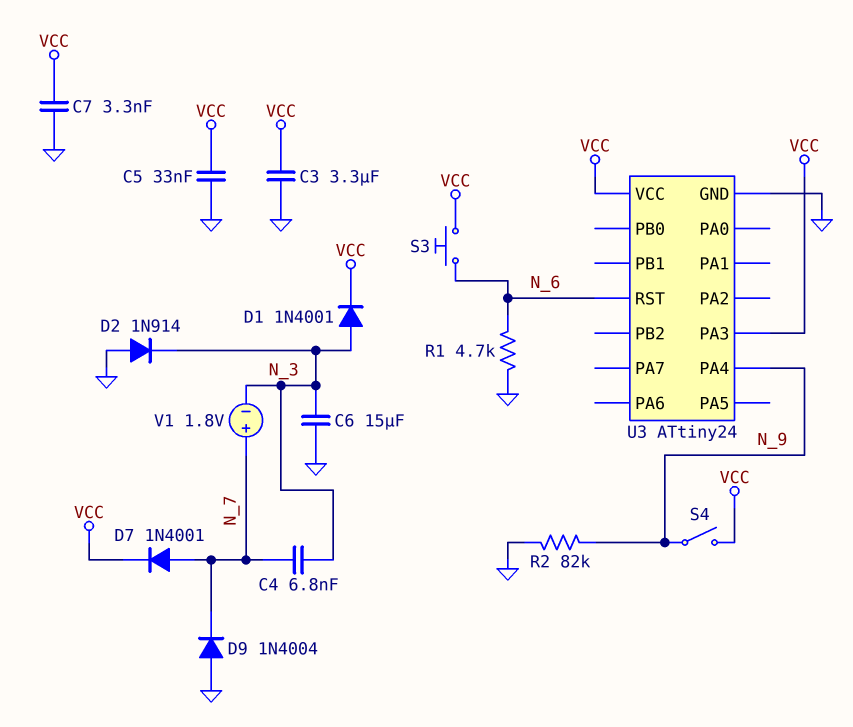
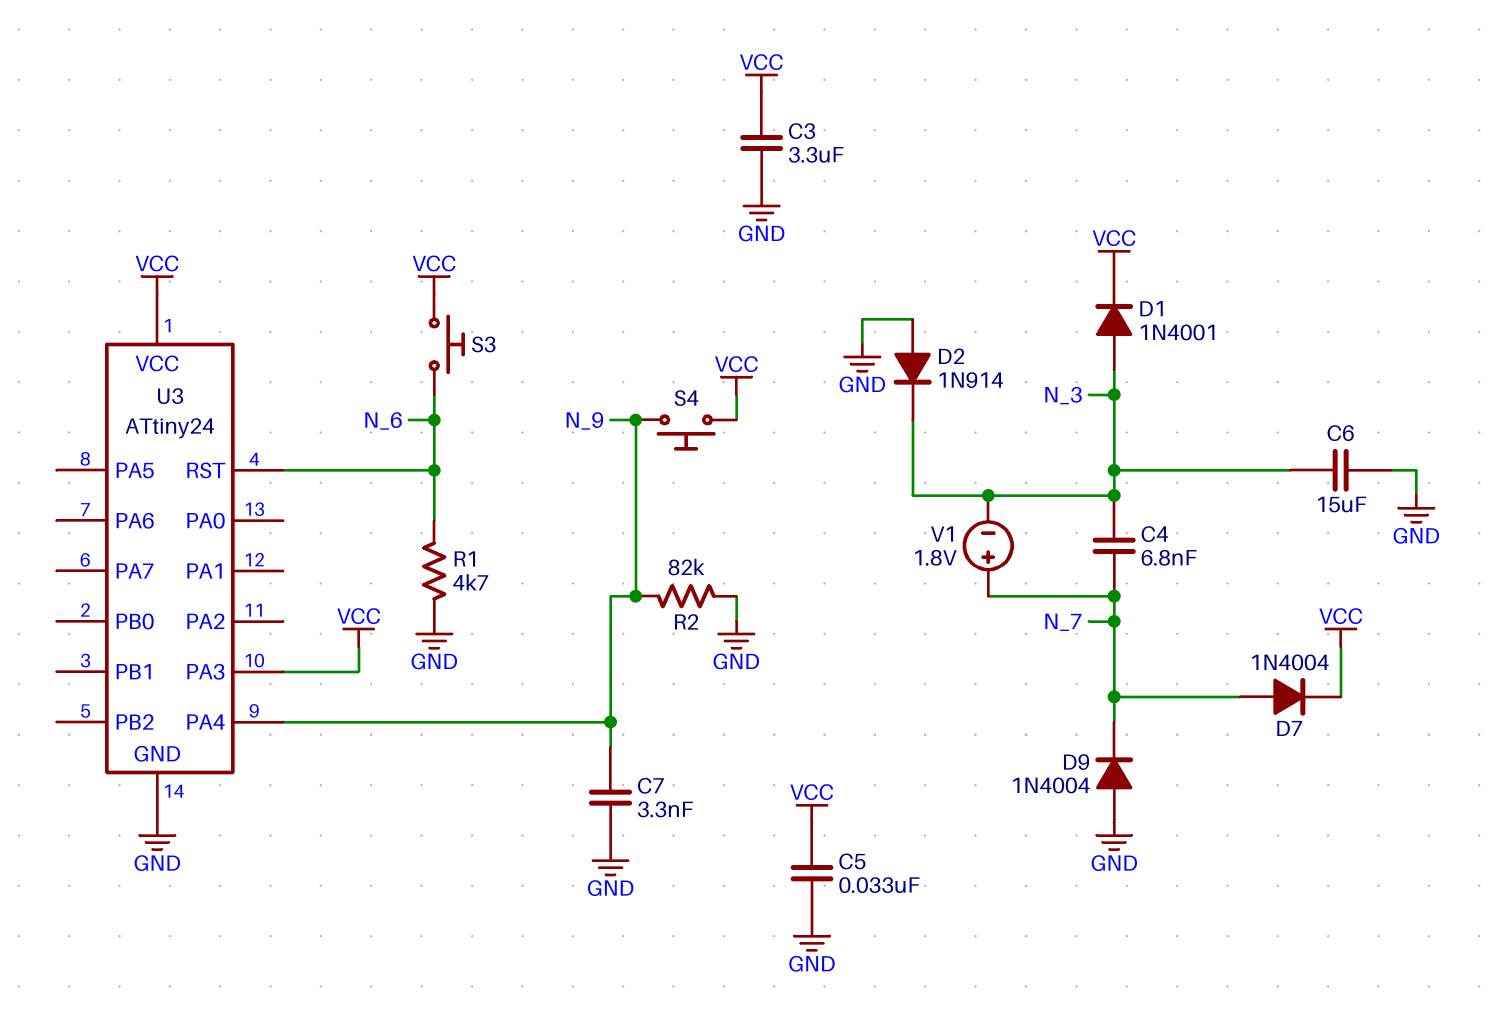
C7: 3.3nF (GND, VCC) -> 3.3nF (GND, N_9)
D7: diode 1N4001 (A N_7, K VCC) -> diode 1N4004 (A N_7, K VCC)
S4: switch (N_9, VCC) -> button (N_9, VCC)

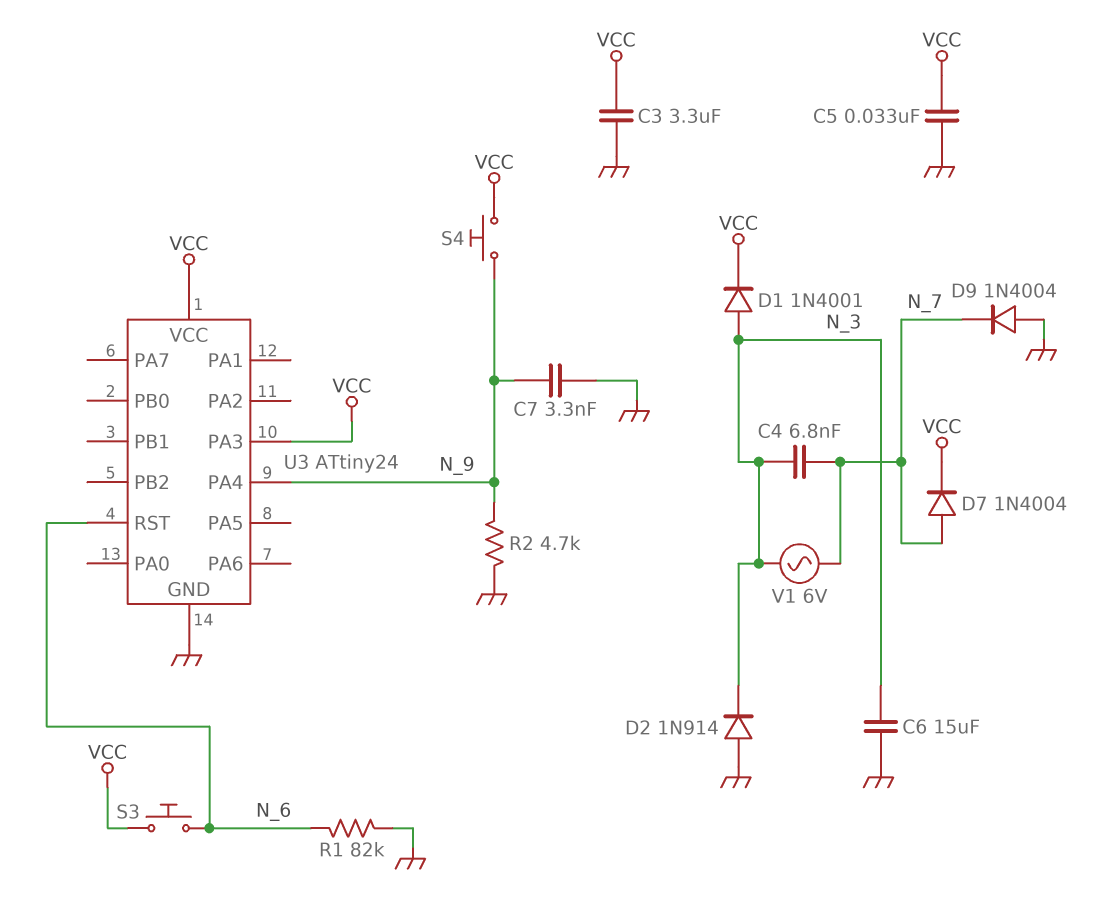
R1: 4.7k (GND, N_6) -> 82k (GND, N_6)
R2: 82k (GND, N_9) -> 4.7k (GND, N_9)
V1: 1.8V (plus N_7, minus N_3) -> AC 6V (N_3, N_7)

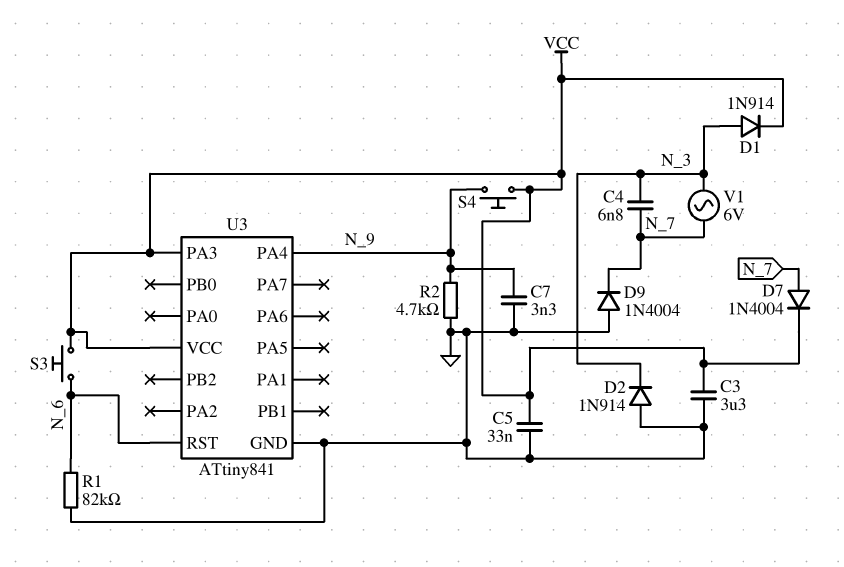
C6: 15uF (GND, N_3) -> none
D1: diode 1N4001 (A N_3, K VCC) -> diode 1N914 (A N_3, K VCC)
U3: ATtiny24 -> ATtiny841

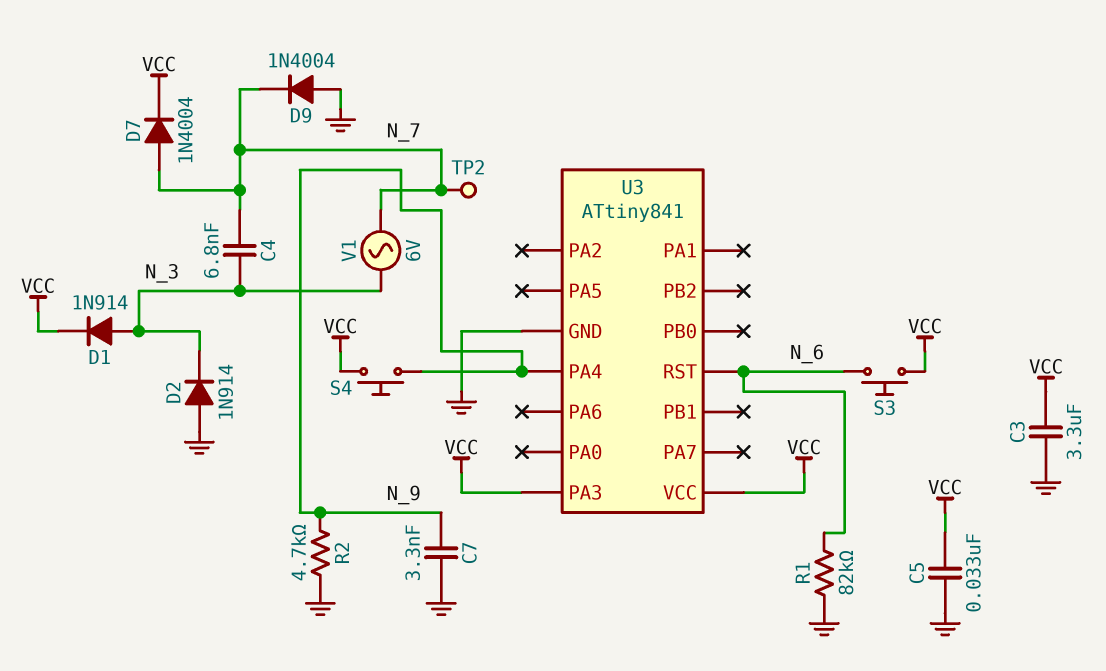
TP2: none -> test point (N_7)

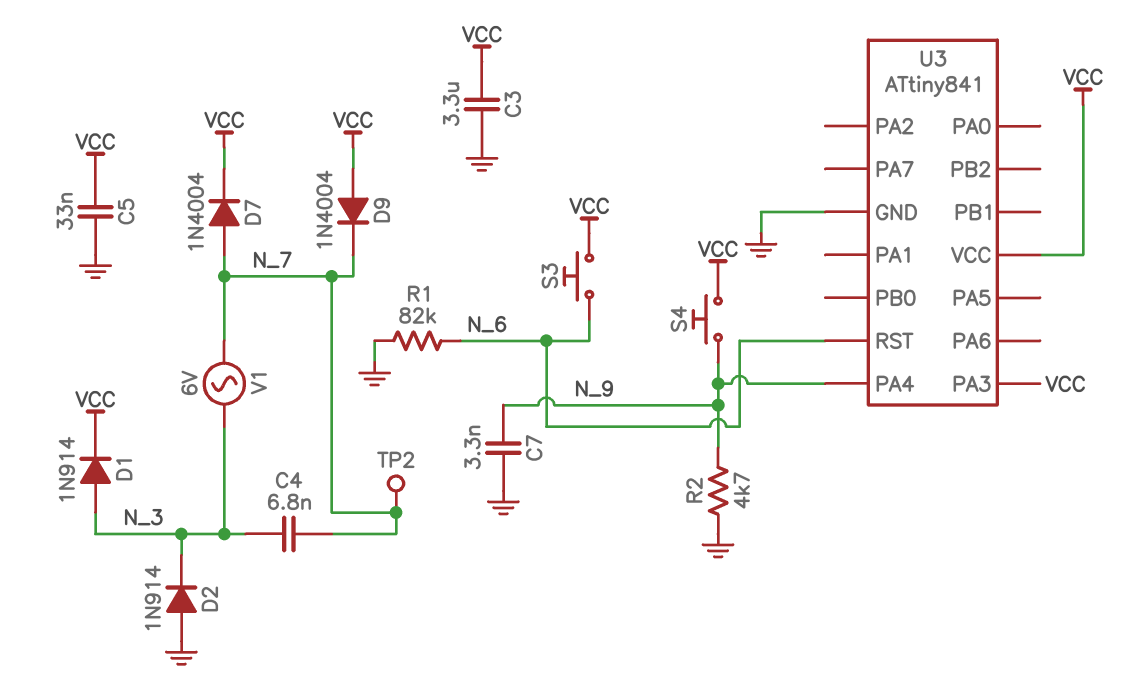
D9: diode 1N4004 (A GND, K N_7) -> diode 1N4004 (A VCC, K N_7)

